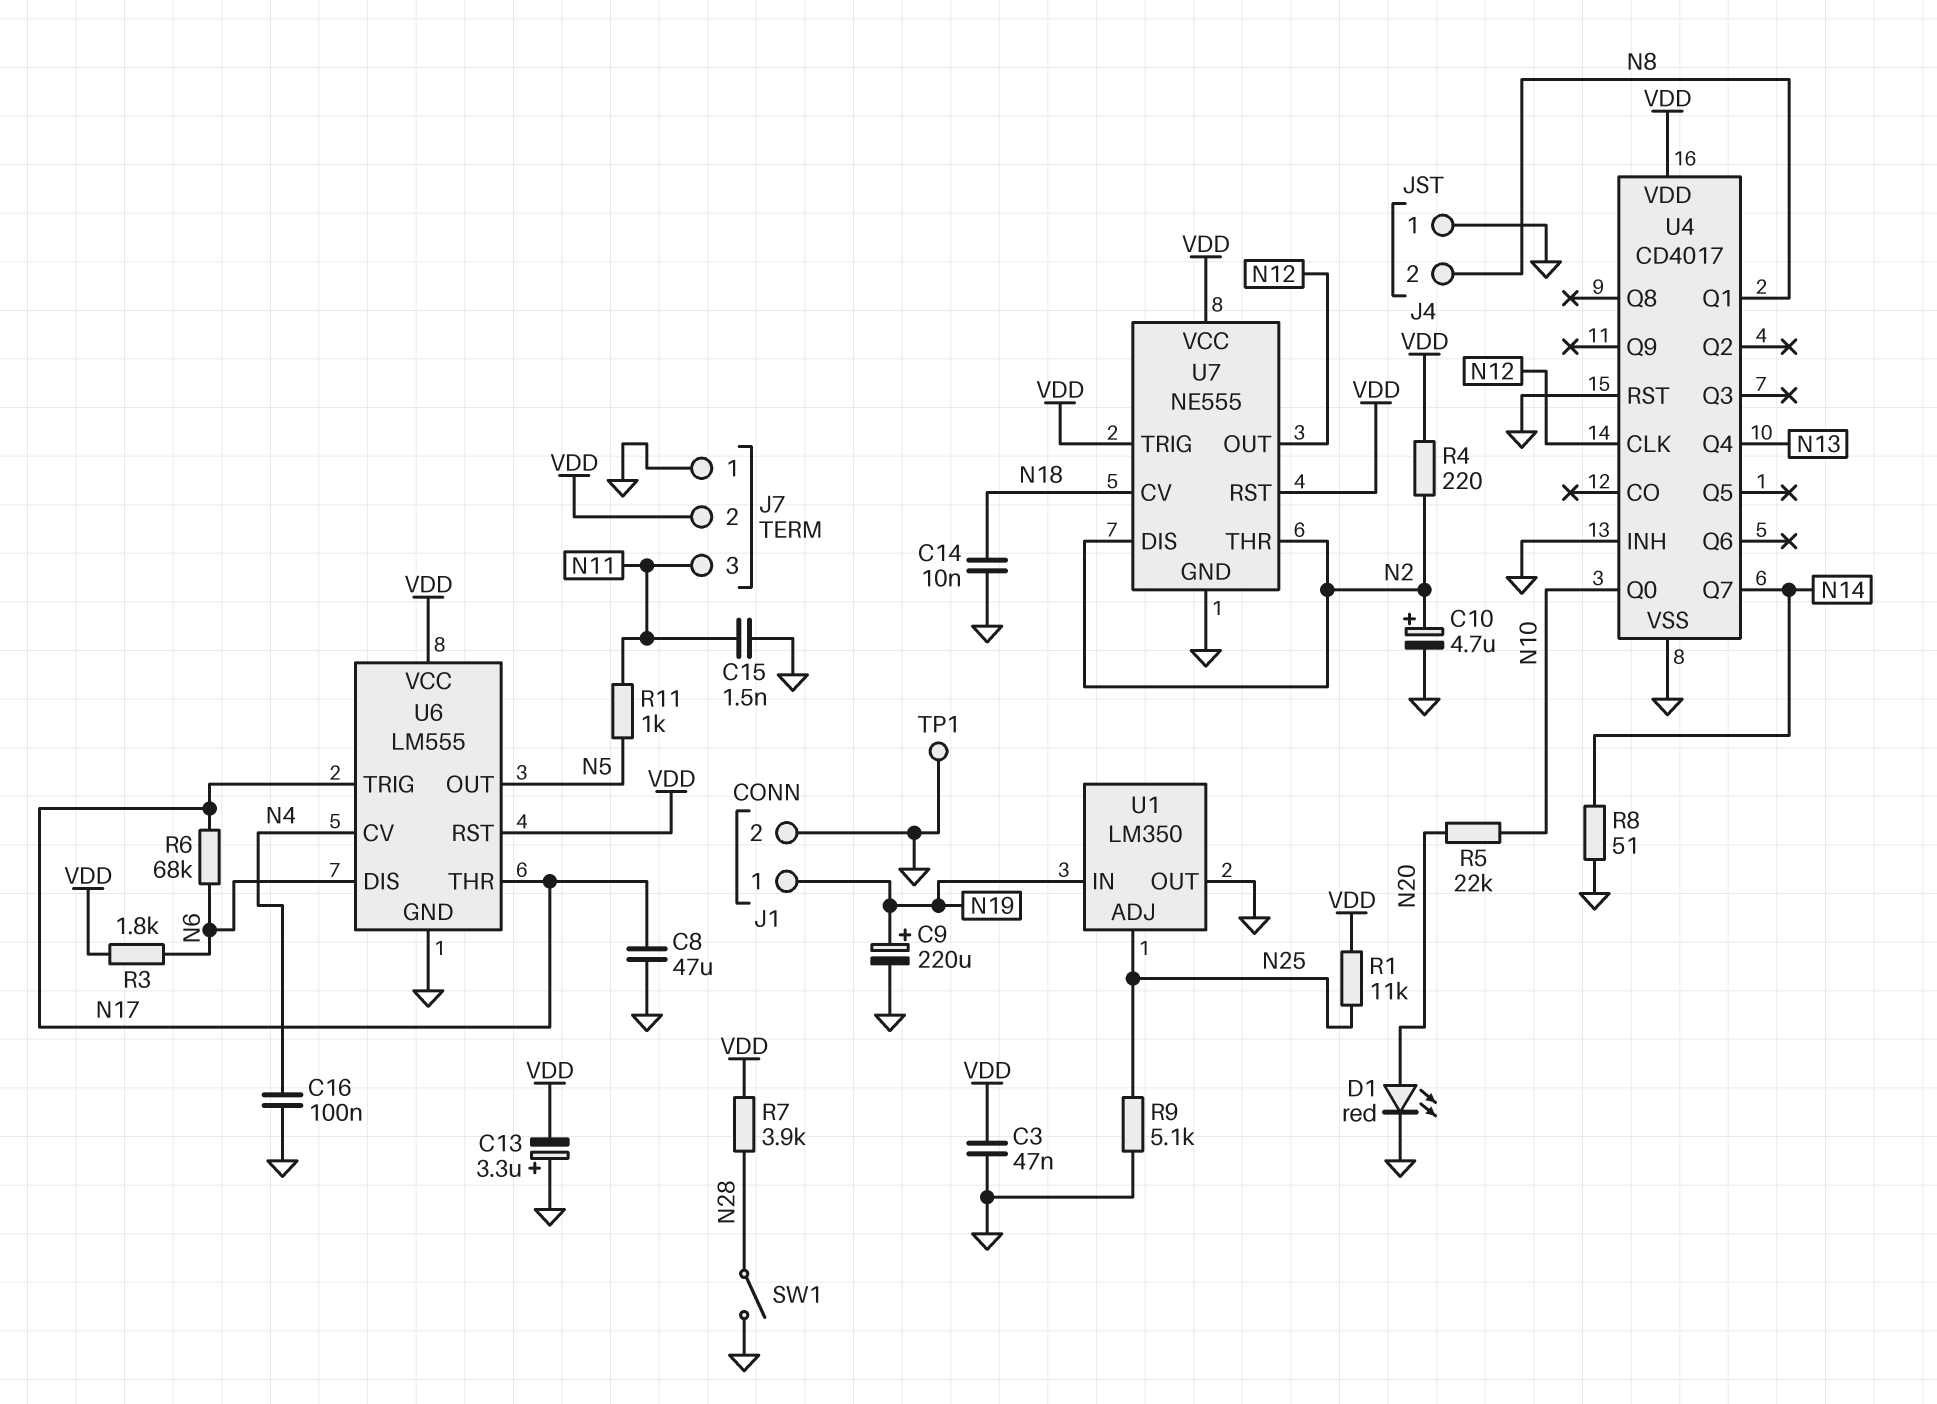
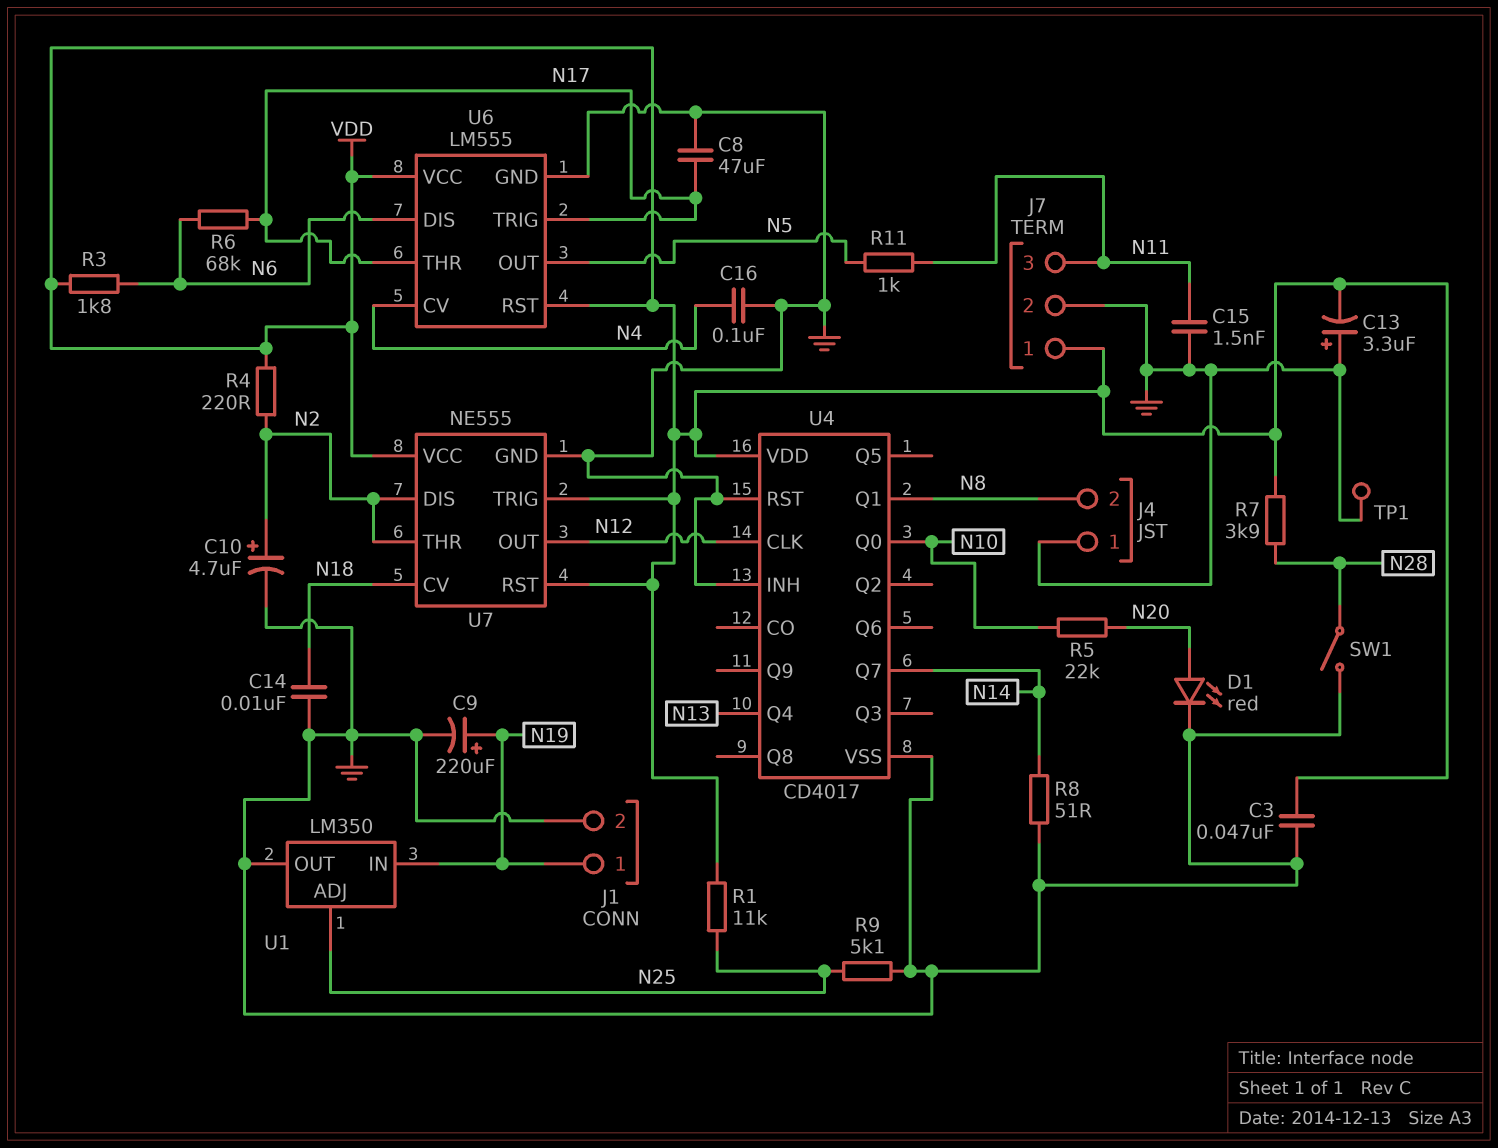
J7 pin 1: GND -> VDD
J7 pin 2: VDD -> GND

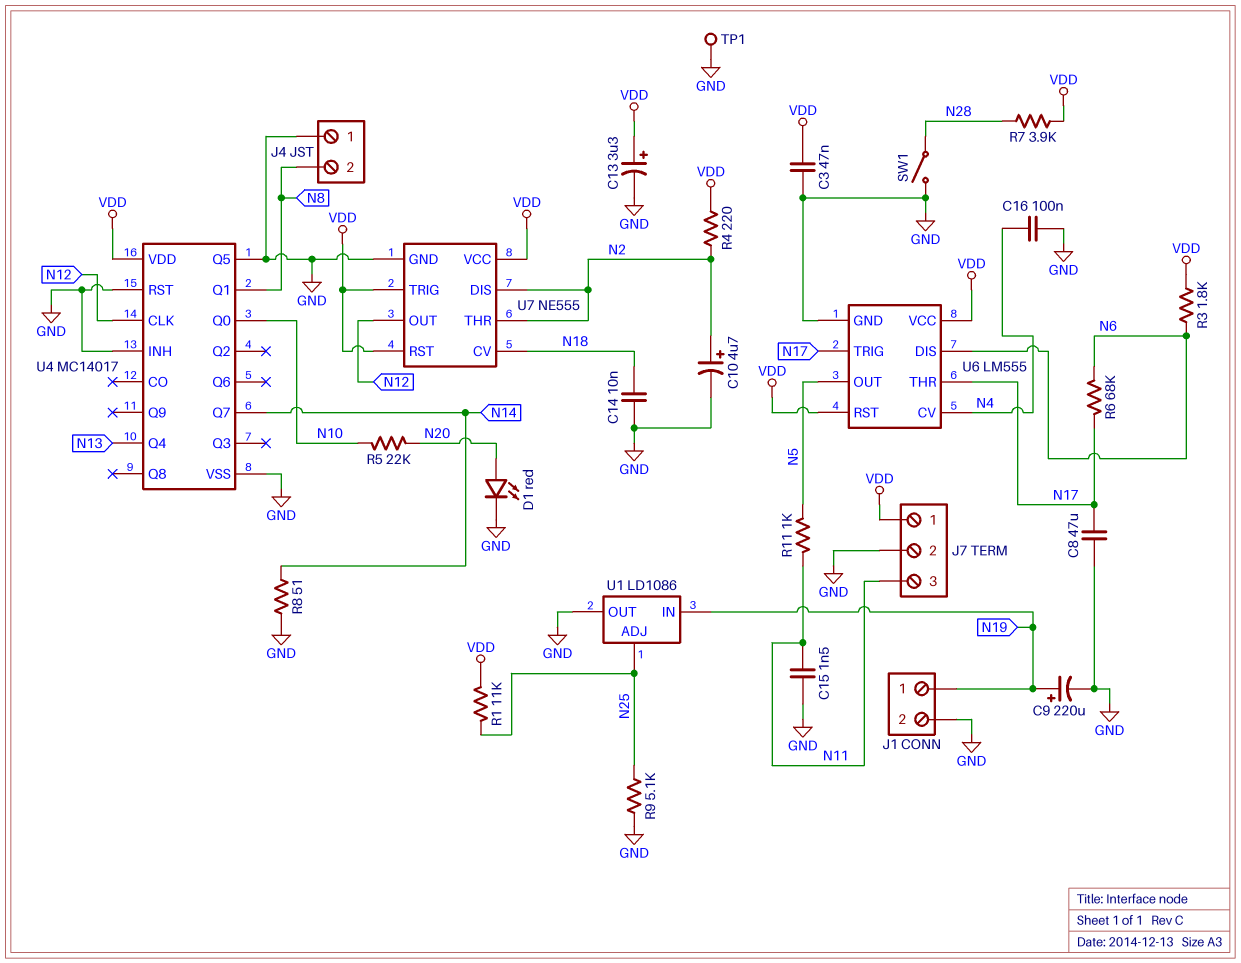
C13: 3.3uF (plus GND, minus VDD) -> 3.3uF (plus VDD, minus GND)
U1: LM350 -> LD1086
U4: CD4017 -> MC14017
U4 pin Q5: none -> GND

